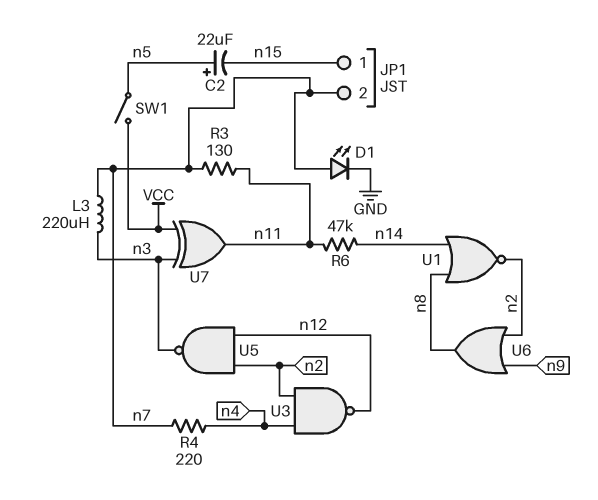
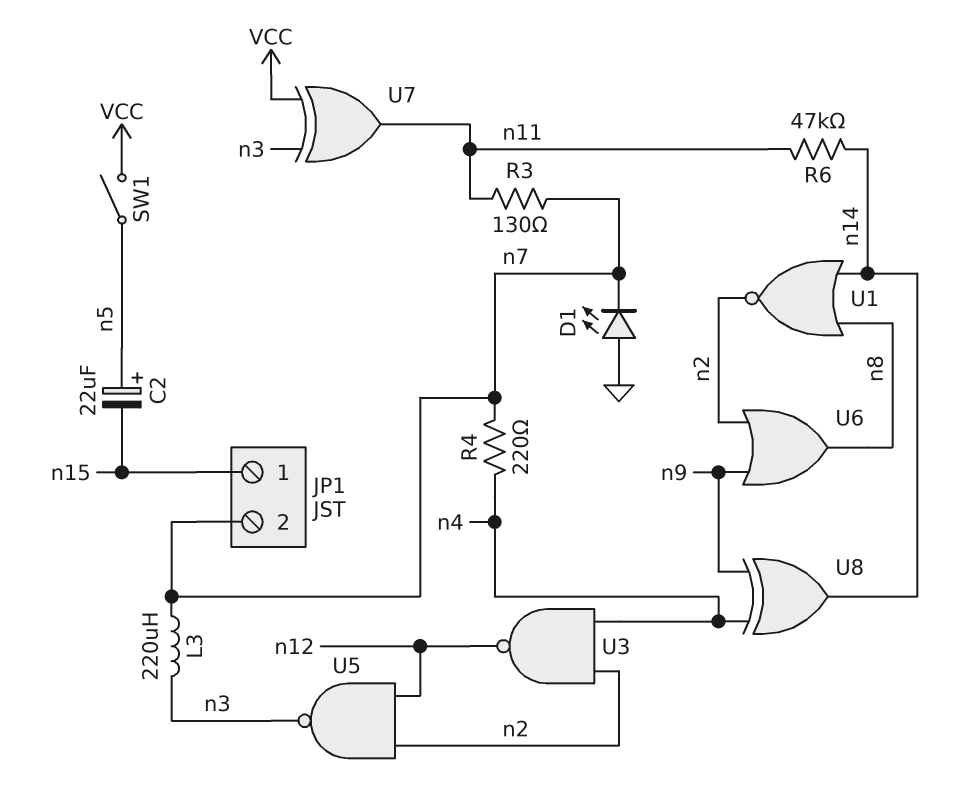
D1: LED (A n7, K GND) -> LED (A GND, K n7)
U8: none -> XOR (in n4, in n9, out n14)

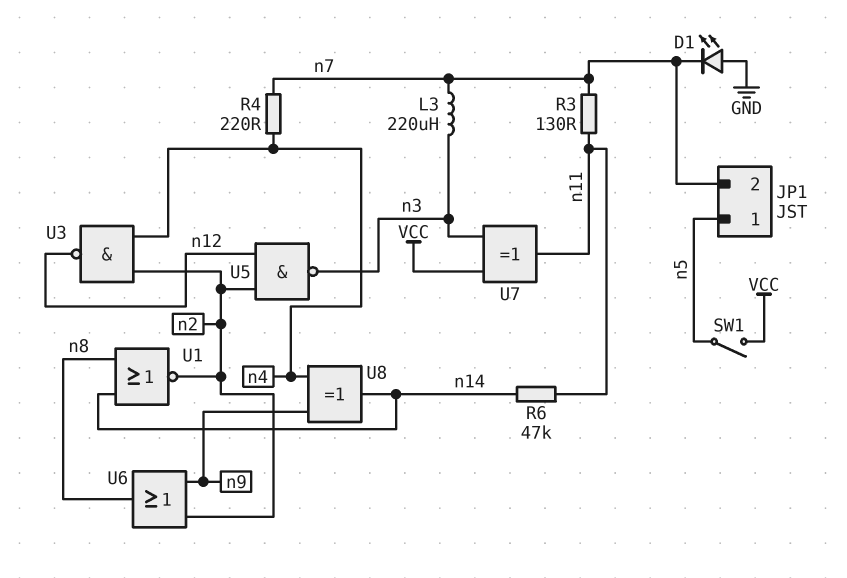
C2: 22uF (plus n5, minus n15) -> none
JP1 pin 1: n15 -> n5

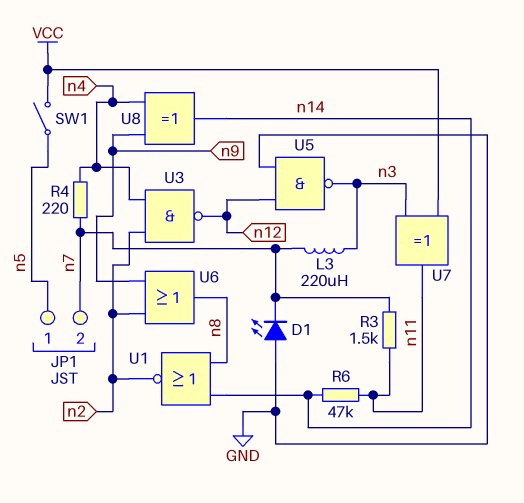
R3: 130 (n7, n11) -> 1.5k (n7, n11)
U5: NAND (in n2, in n12, out n3) -> NAND (in GND, in n12, out n3)

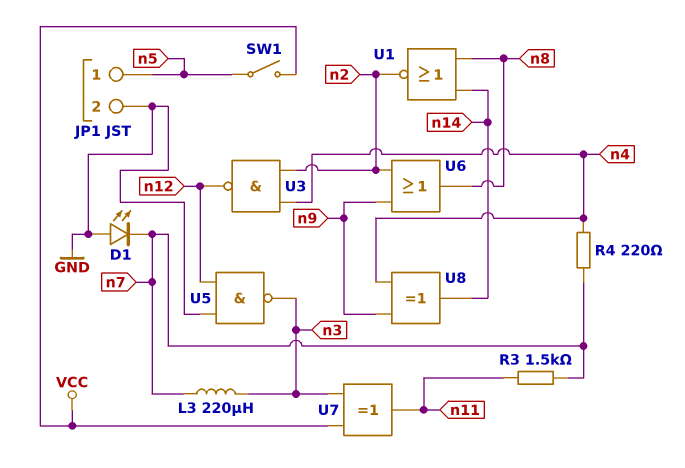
JP1 pin 2: n7 -> GND
R6: 47k (n11, n14) -> none

